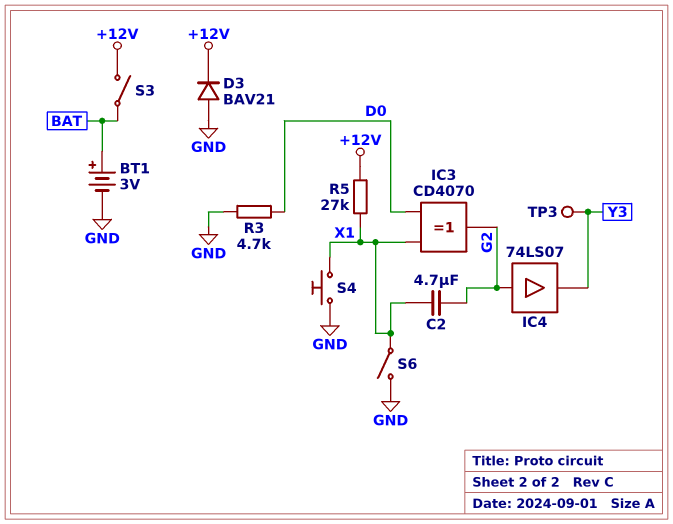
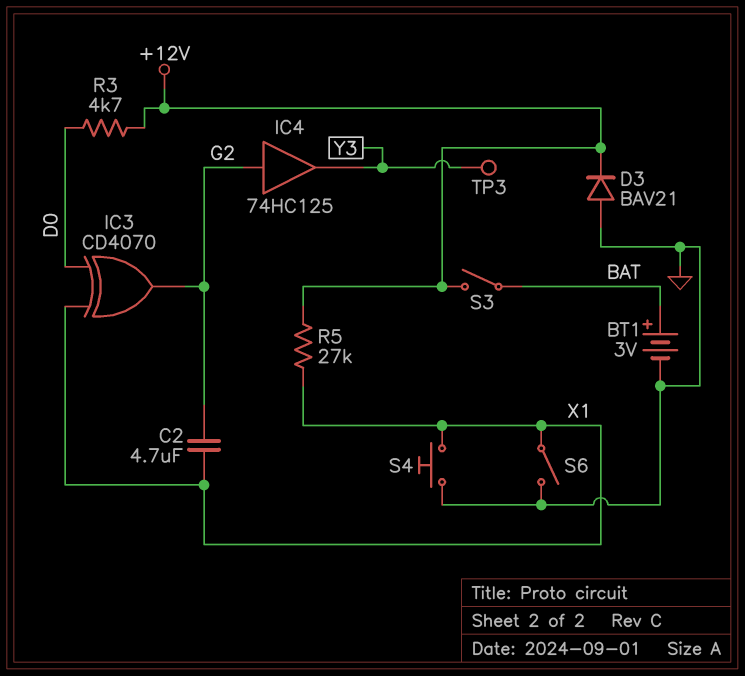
IC4: buffer 74LS07 (in G2, out Y3) -> buffer 74HC125 (in G2, out Y3)
R3: 4.7k (D0, GND) -> 4.7k (+12V, D0)

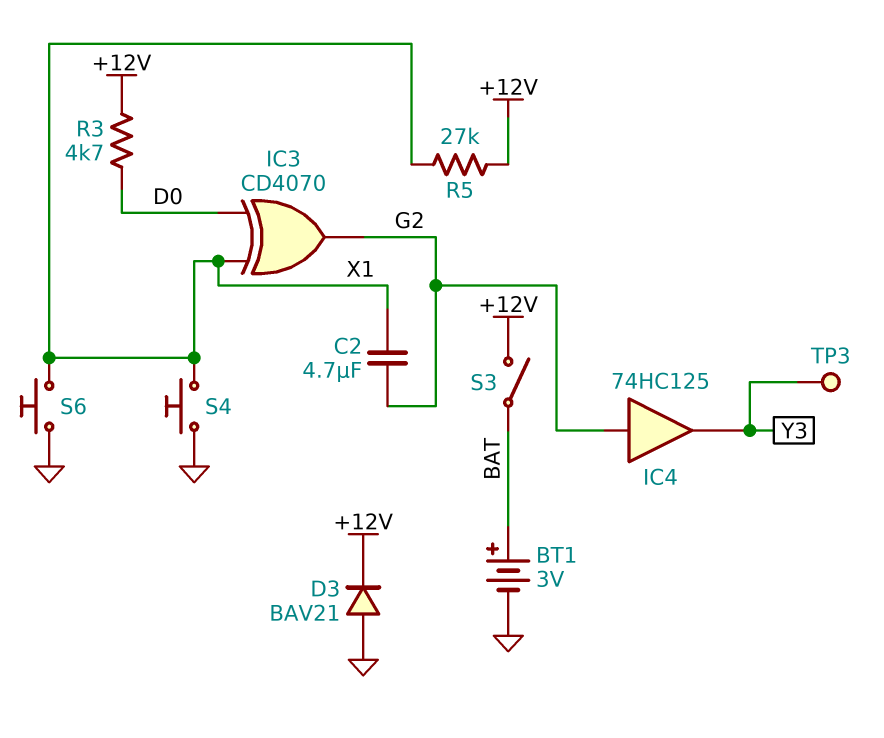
S6: switch (GND, X1) -> button (GND, X1)

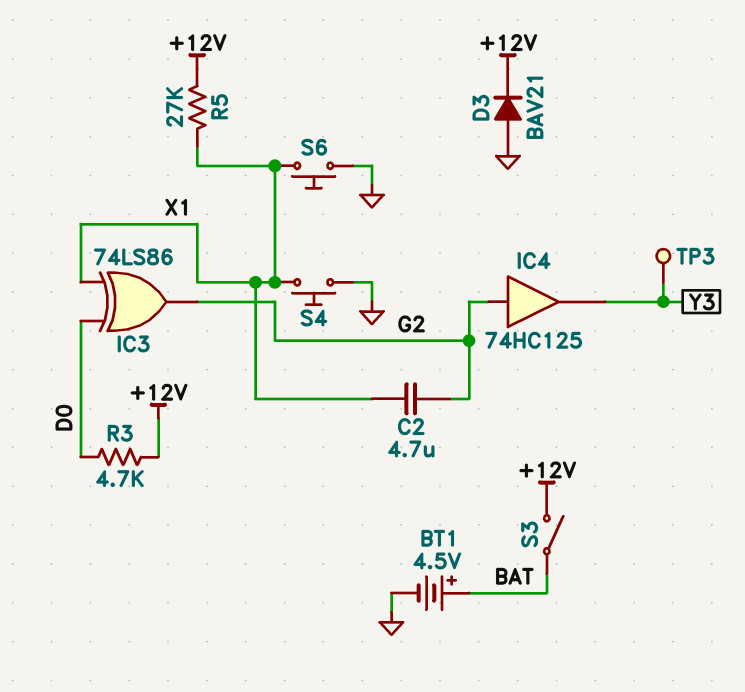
BT1: 3V (plus BAT, minus GND) -> 4.5V (plus BAT, minus GND)
IC3: XOR CD4070 (in D0, in X1, out G2) -> XOR 74LS86 (in D0, in X1, out G2)

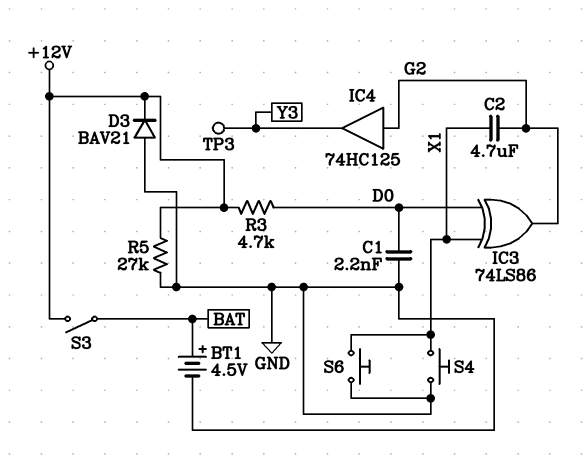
C1: none -> 2.2nF (D0, GND)
R5: 27k (+12V, X1) -> 27k (+12V, GND)

